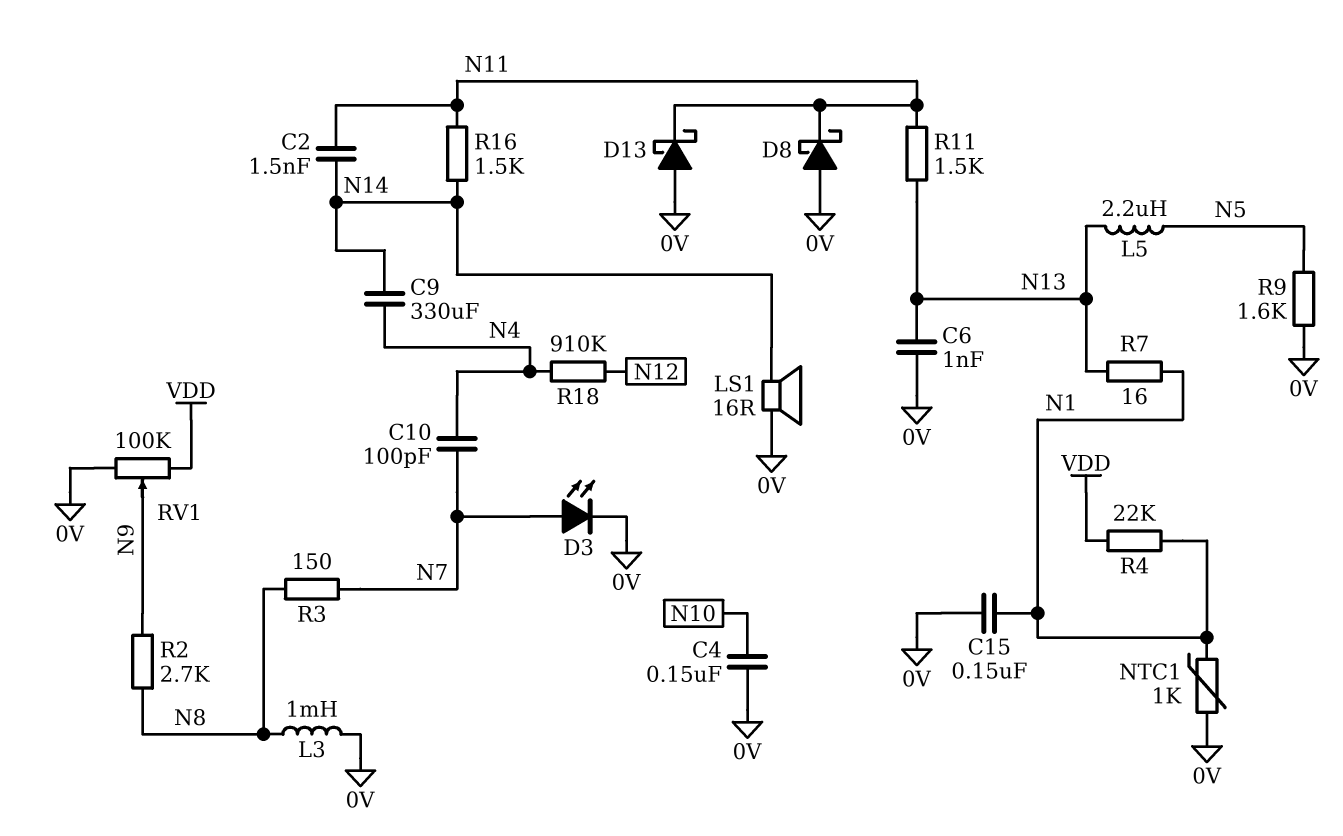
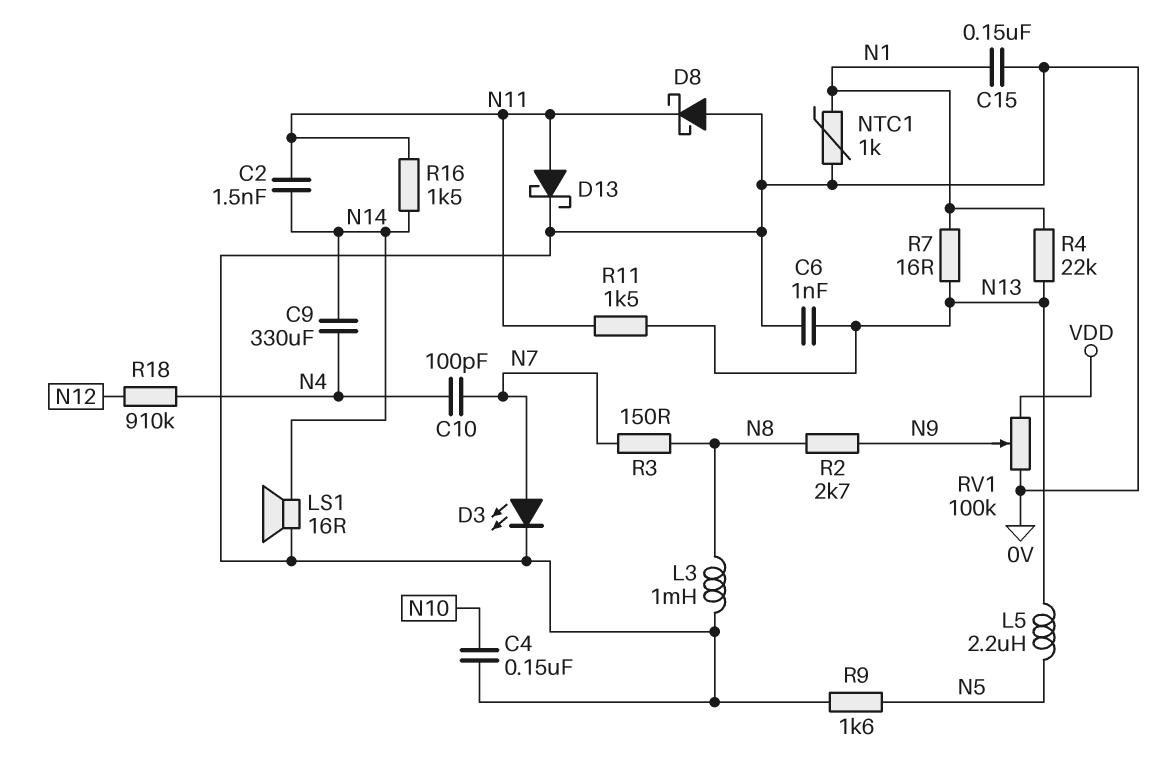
D13: schottky (A 0V, K N11) -> schottky (A N11, K 0V)
R4: 22k (N1, VDD) -> 22k (N1, N13)

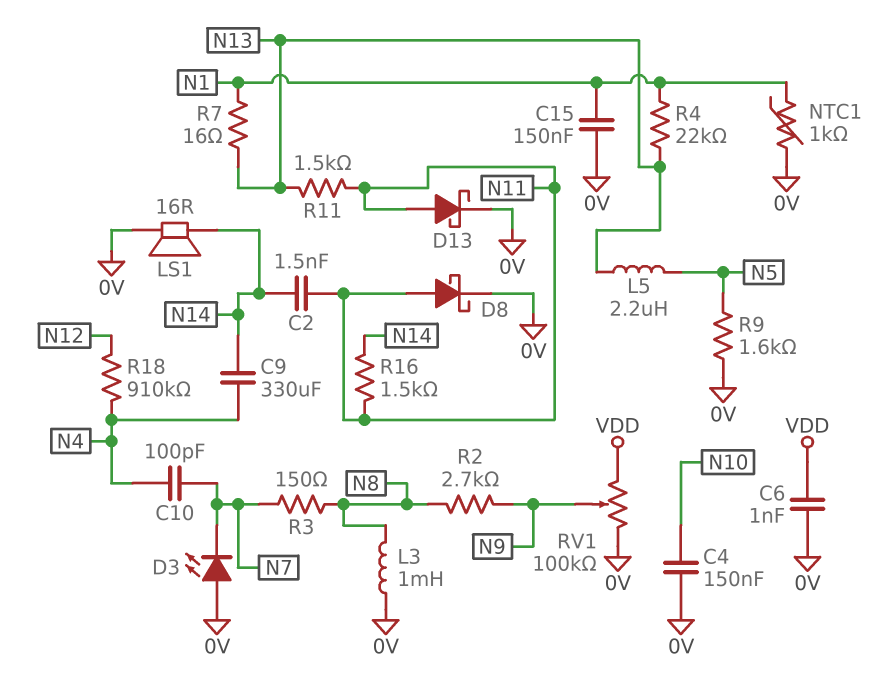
C6: 1nF (0V, N13) -> 1nF (0V, VDD)
D3: LED (A N7, K 0V) -> LED (A 0V, K N7)
D8: schottky (A 0V, K N11) -> schottky (A N11, K 0V)

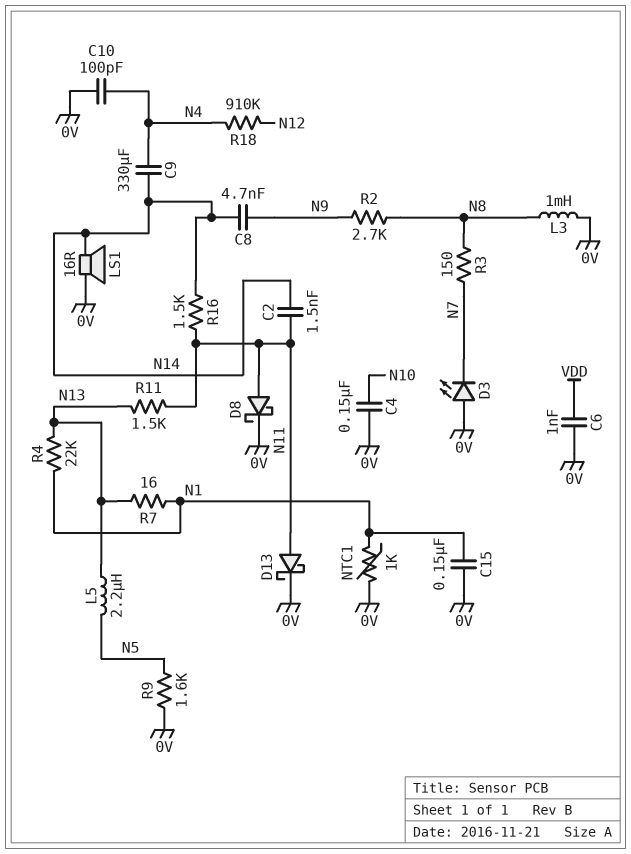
C8: none -> 4.7nF (N9, N14)
C10: 100pF (N4, N7) -> 100pF (0V, N4)
RV1: 100k (0V, VDD, wiper N9) -> none

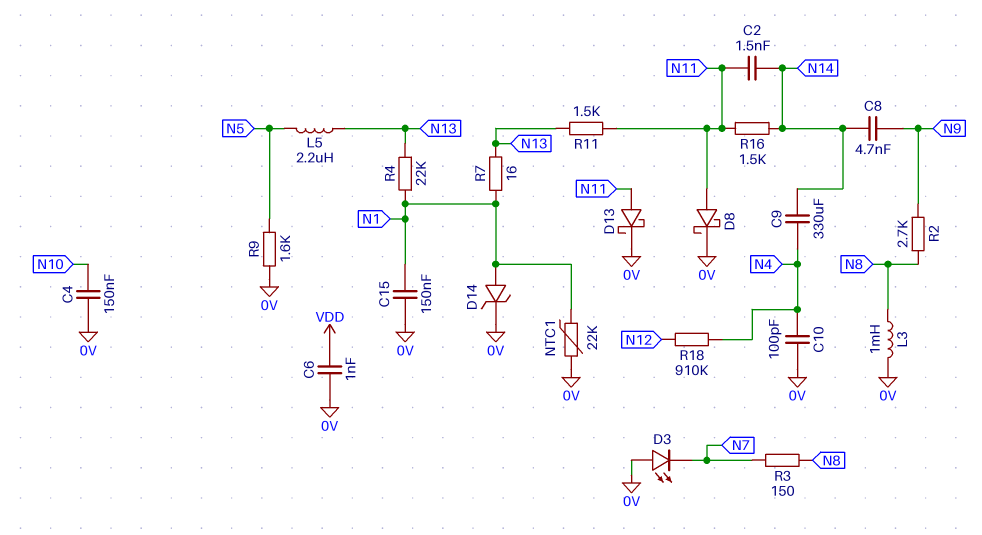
D14: none -> zener (A N1, K 0V)
LS1: speaker 16R (0V, N14) -> none
NTC1: 1k (0V, N1) -> 22k (0V, N1)

